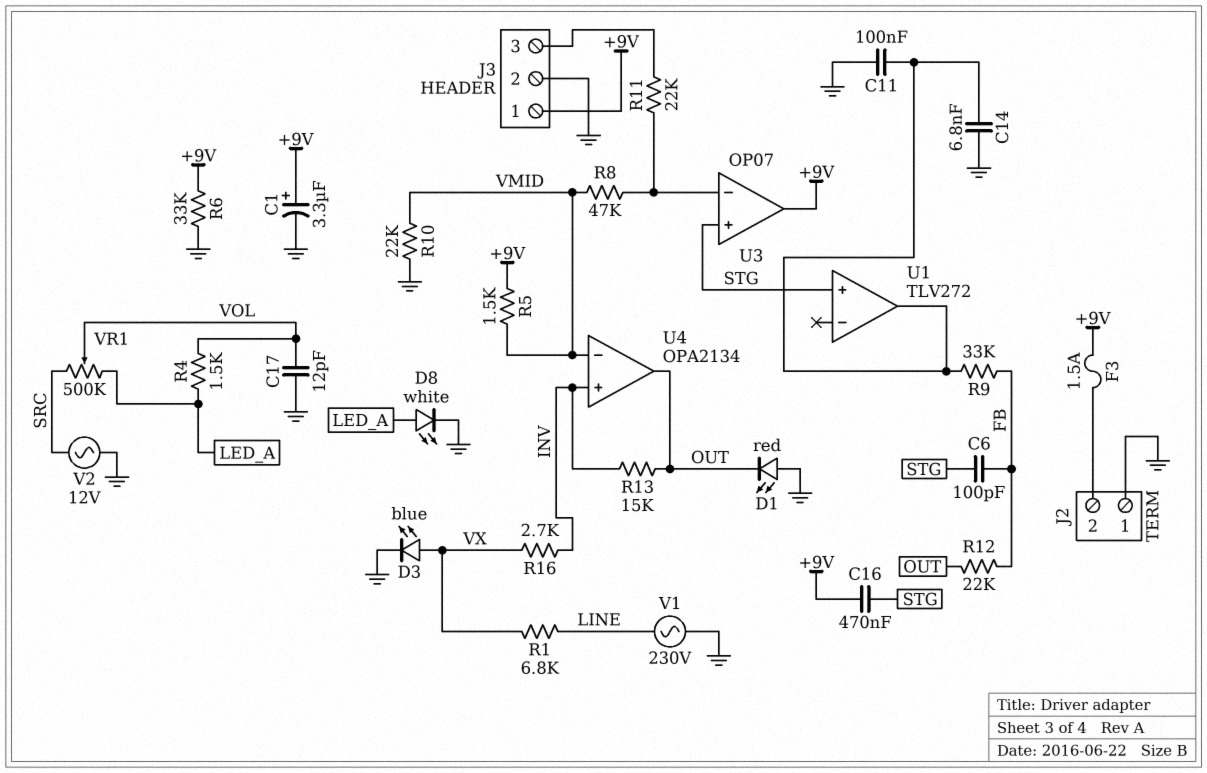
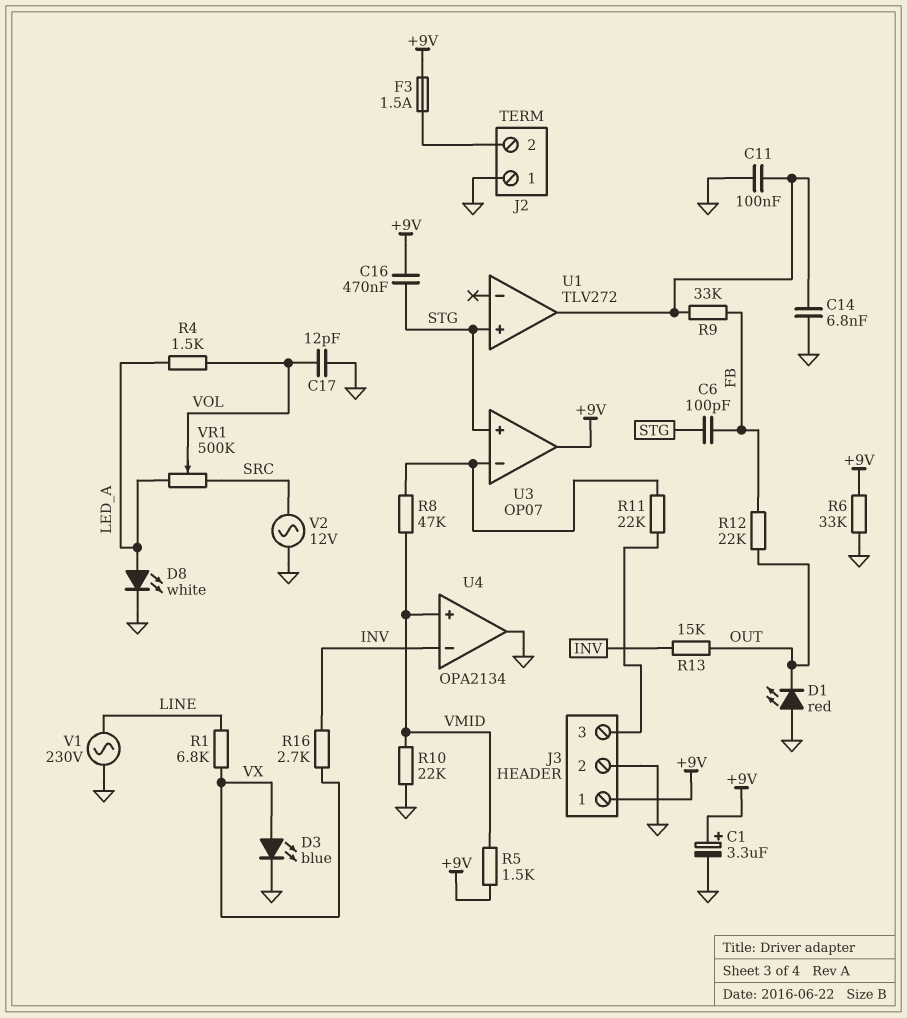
U4 pin in+: INV -> VMID
U4 pin in-: VMID -> INV
U4 pin out: OUT -> GND

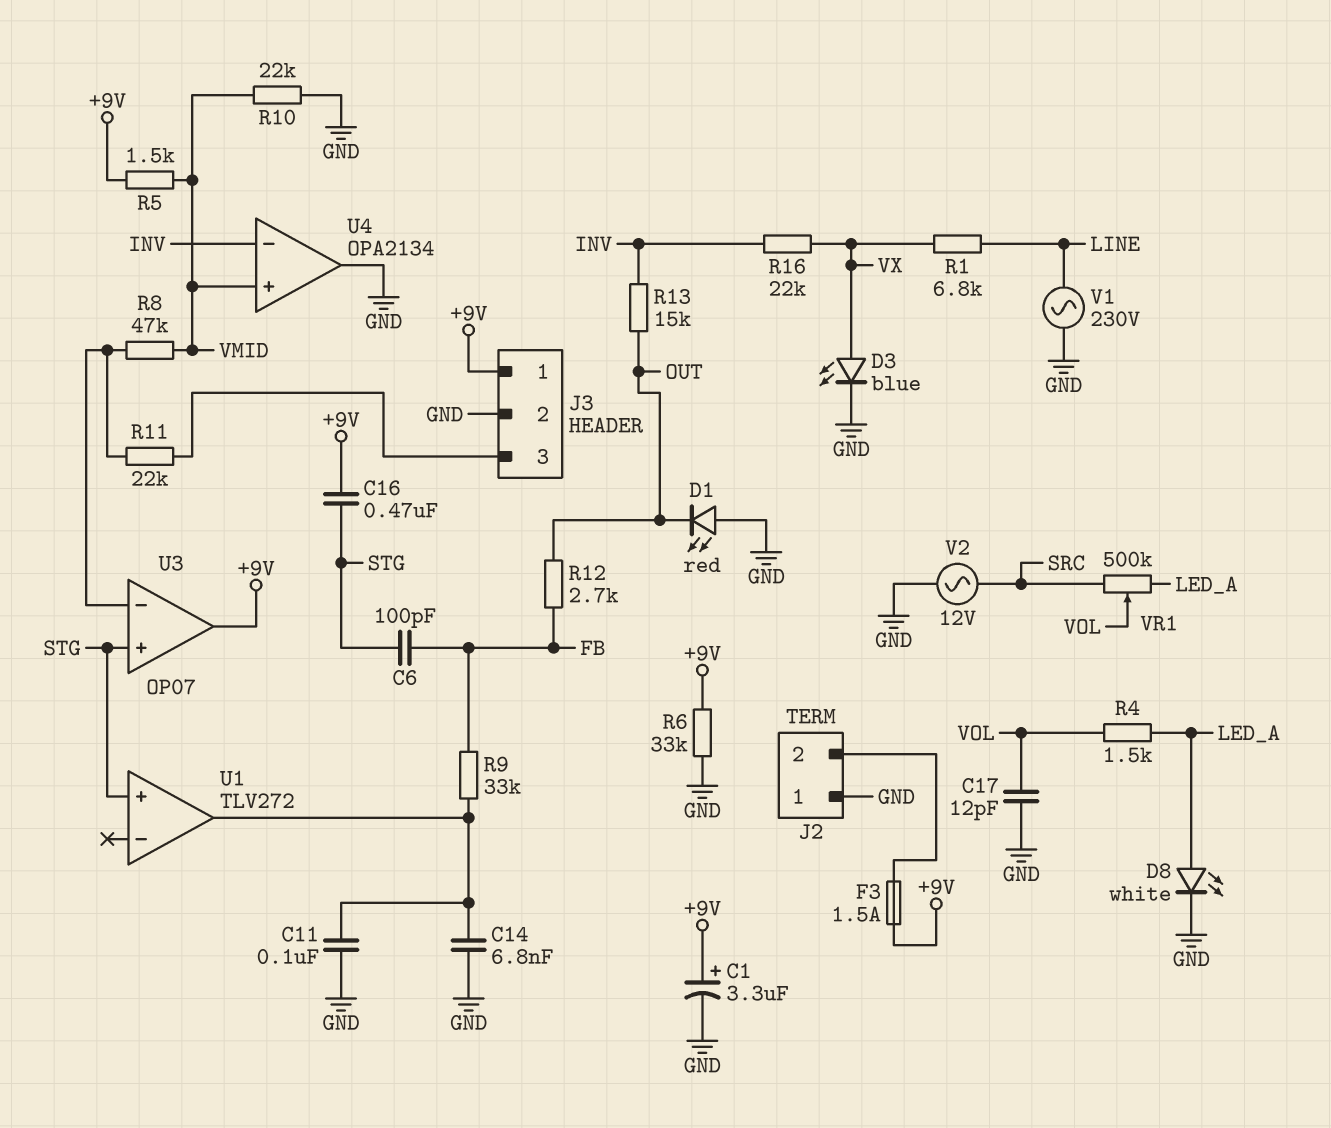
R12: 22k (FB, OUT) -> 2.7k (FB, OUT)
R16: 2.7k (INV, VX) -> 22k (INV, VX)

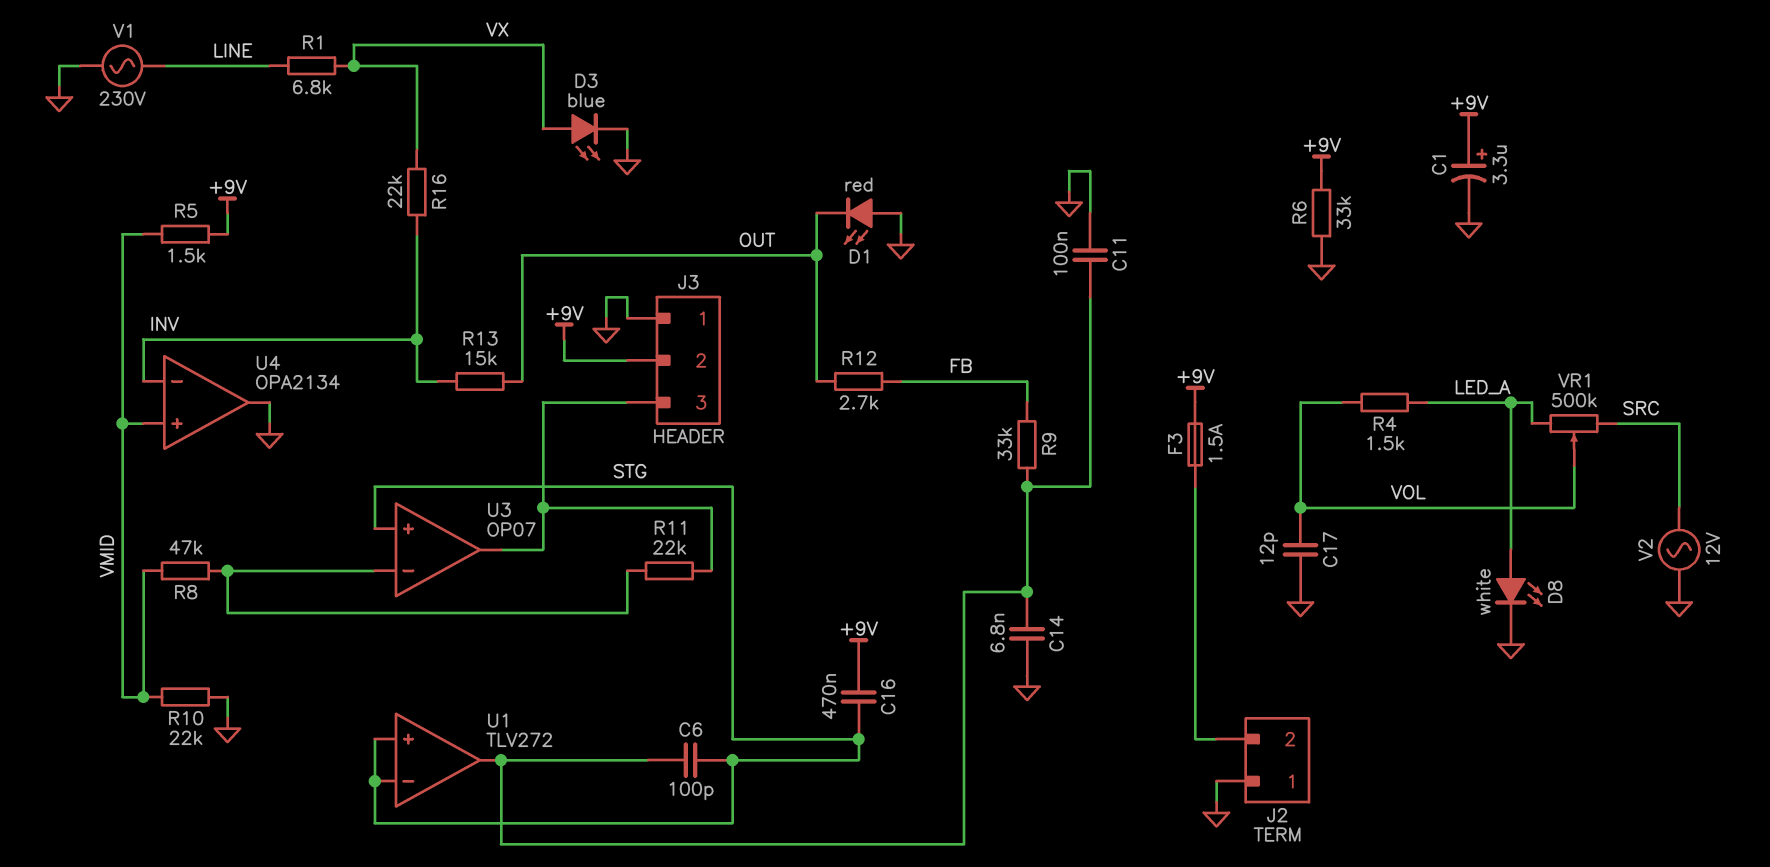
C6: 100pF (FB, STG) -> 100pF (STG, U1/out)
J3 pin 1: +9V -> GND
J3 pin 2: GND -> +9V
U1 pin in-: none -> STG
U3 pin out: +9V -> J3/3

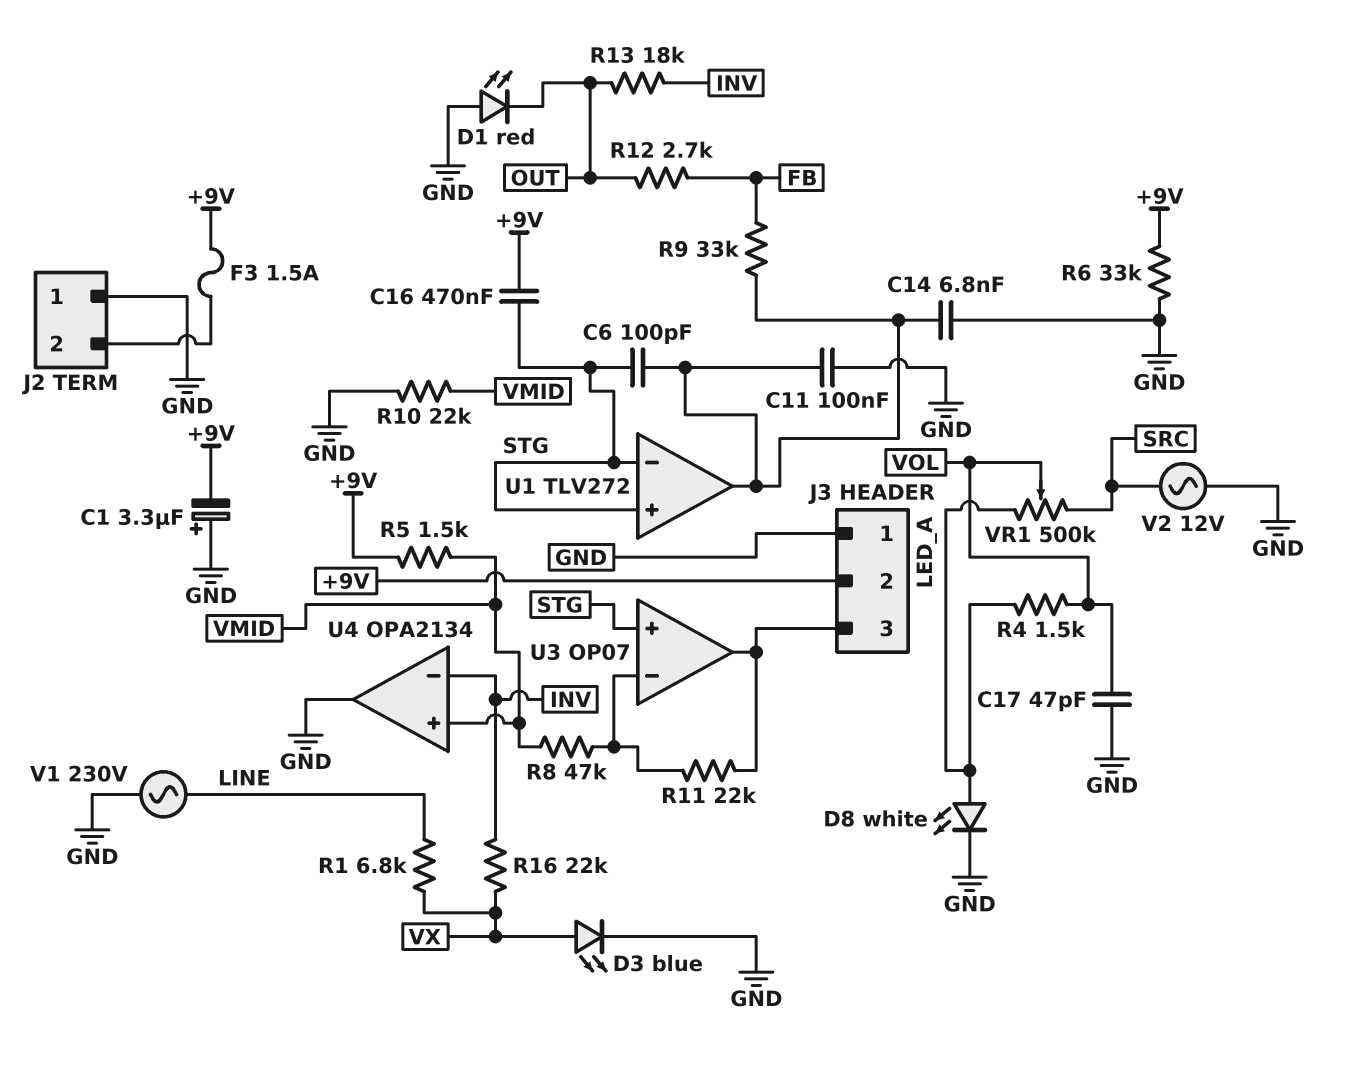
C1: 3.3uF (plus +9V, minus GND) -> 3.3uF (plus GND, minus +9V)
C17: 12pF (GND, VOL) -> 47pF (GND, VOL)
R13: 15k (INV, OUT) -> 18k (INV, OUT)

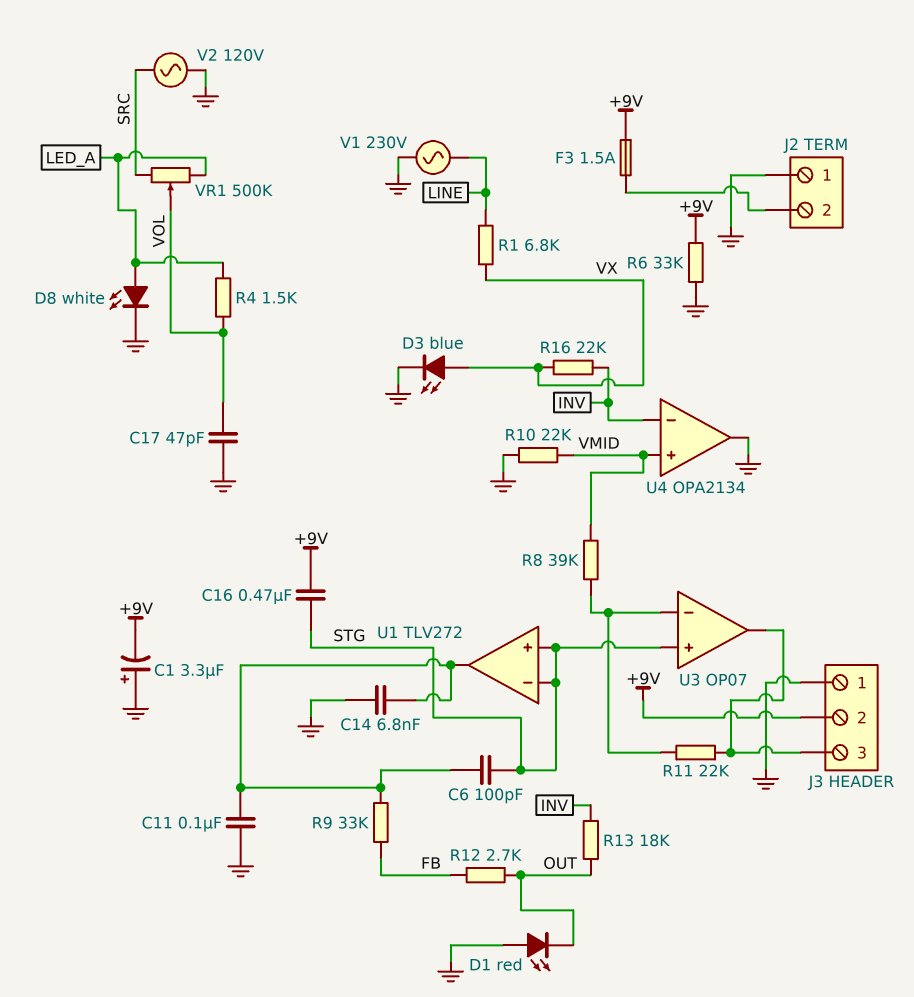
R5: 1.5k (+9V, VMID) -> none
R8: 47k (U3/in-, VMID) -> 39k (U3/in-, VMID)
V2: AC 12V (GND, SRC) -> AC 120V (GND, SRC)

